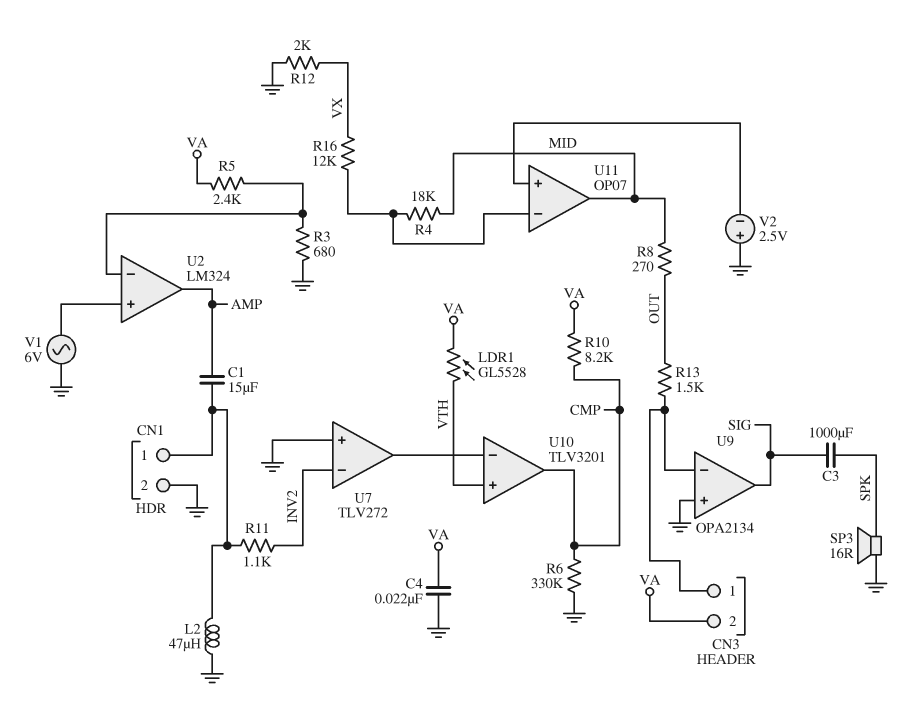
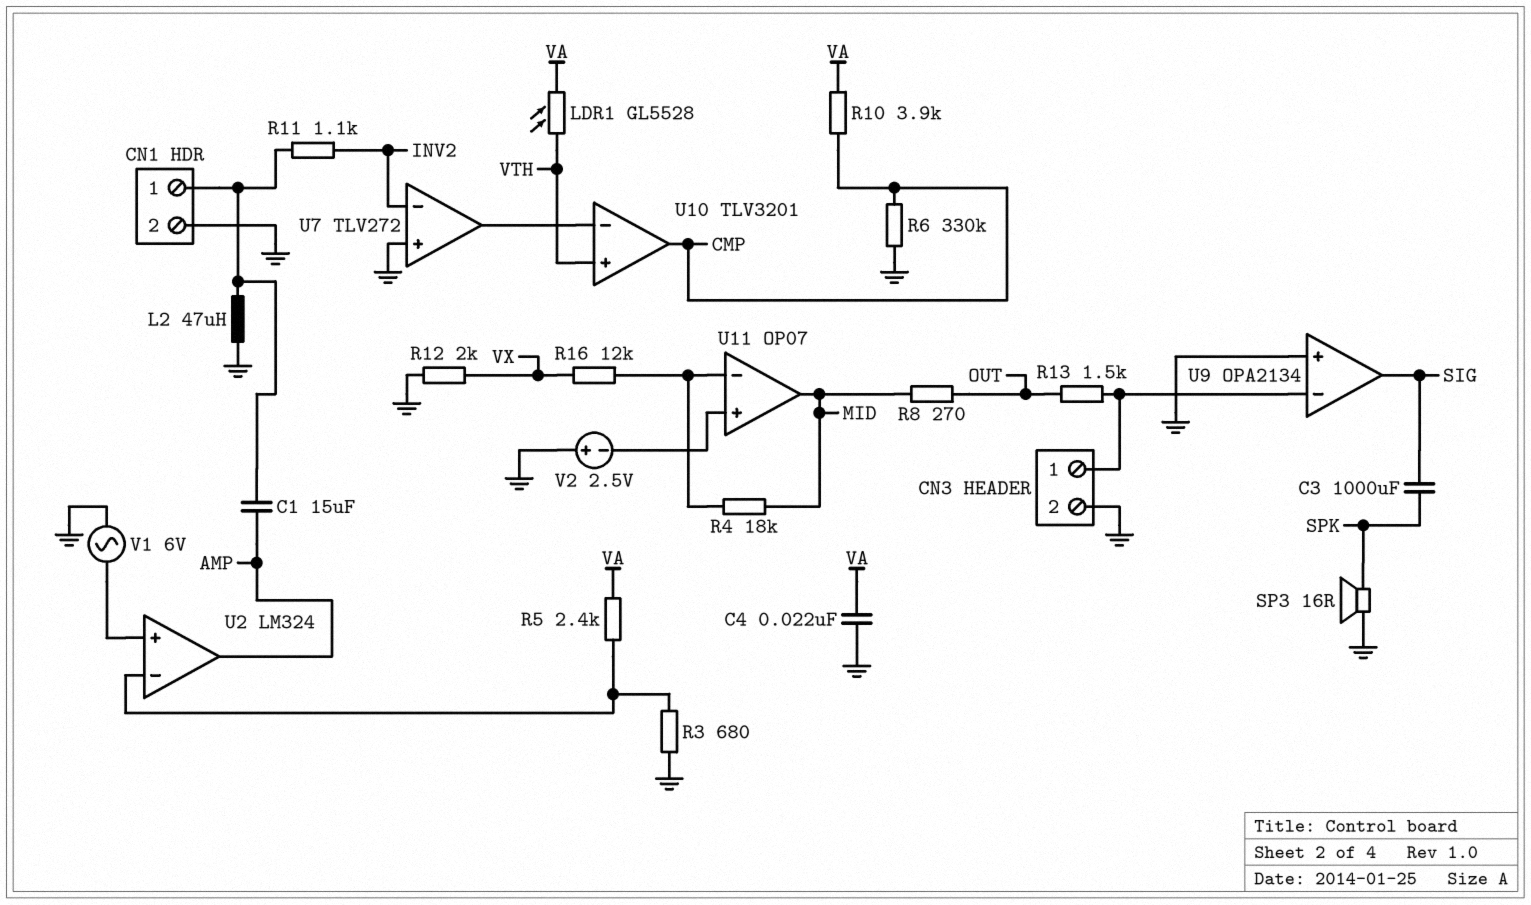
CN3 pin 2: VA -> GND
R10: 8.2k (CMP, VA) -> 3.9k (CMP, VA)

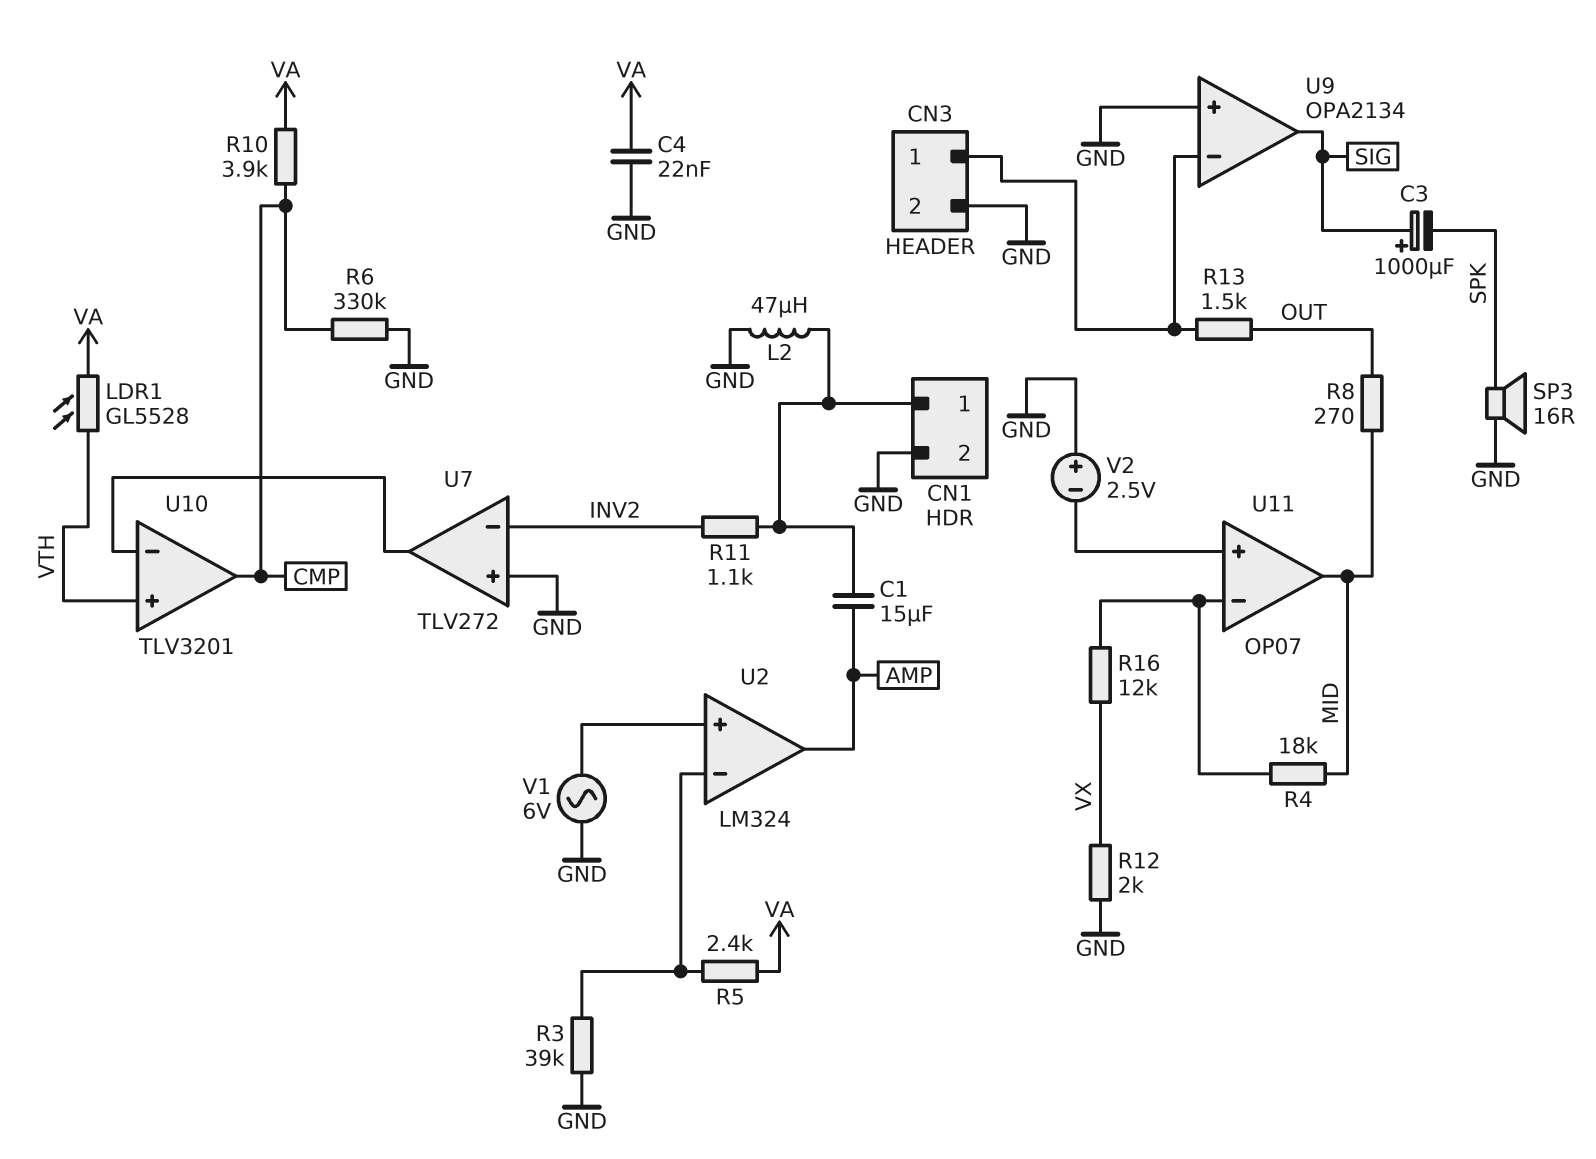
C3: 1000uF (SIG, SPK) -> 1000uF (plus SIG, minus SPK)
R3: 680 (GND, U2/in-) -> 39k (GND, U2/in-)

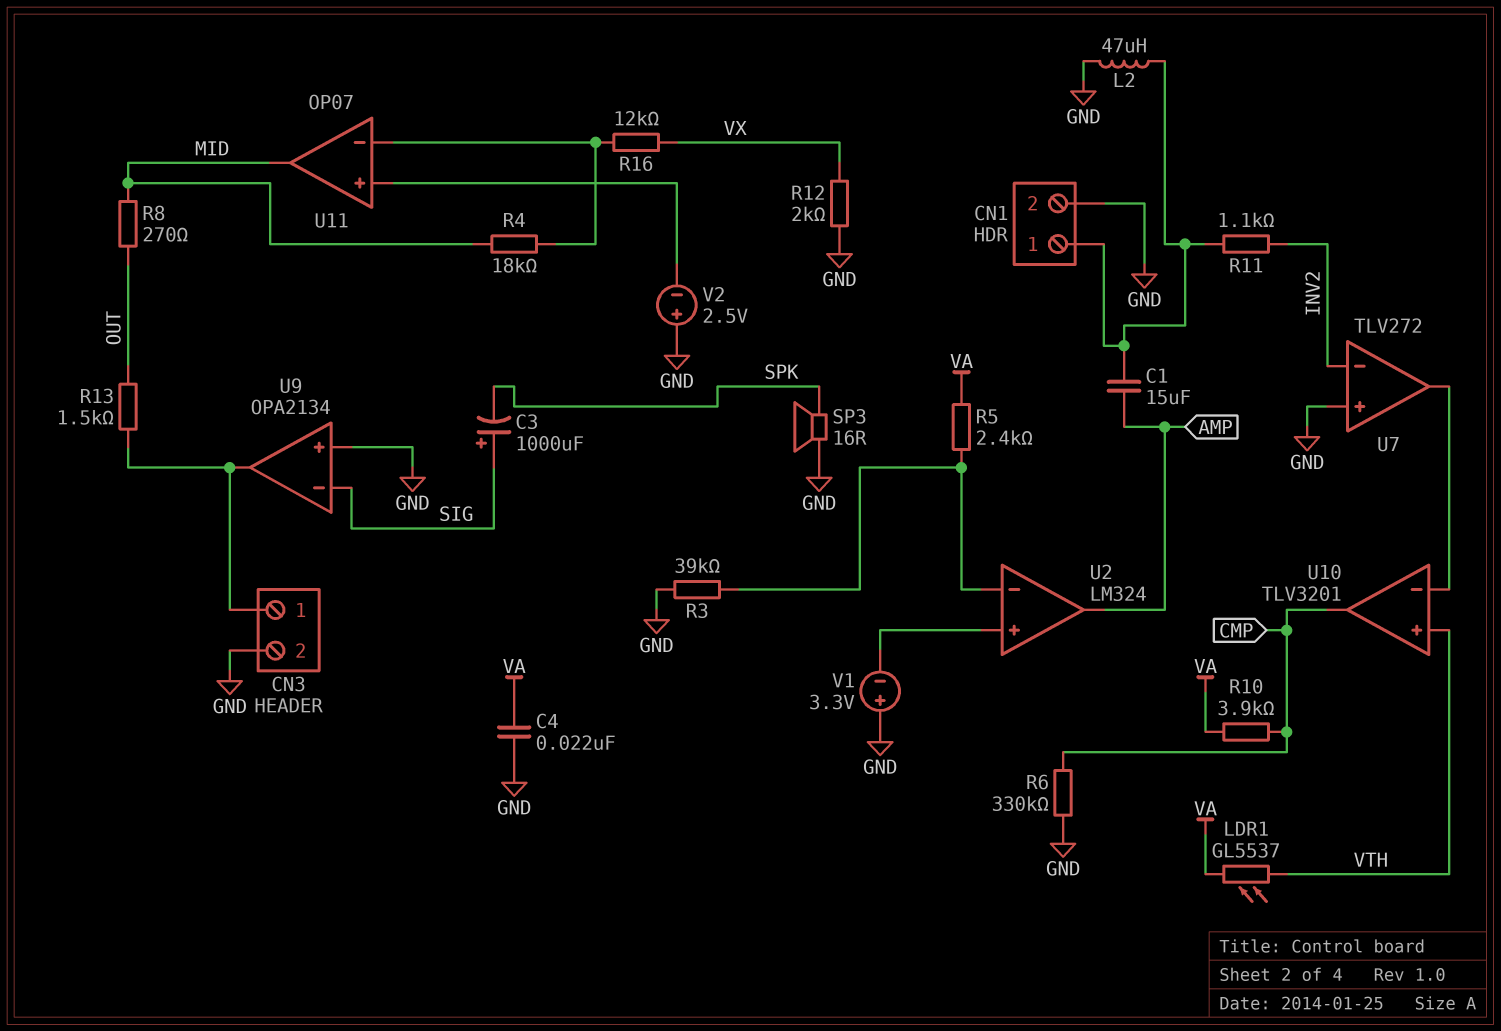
LDR1: GL5528 (VA, VTH) -> GL5537 (VA, VTH)
U9 pin in-: CN3/1 -> SIG
U9 pin out: SIG -> CN3/1
V1: AC 6V (GND, U2/in+) -> 3.3V (plus GND, minus U2/in+)

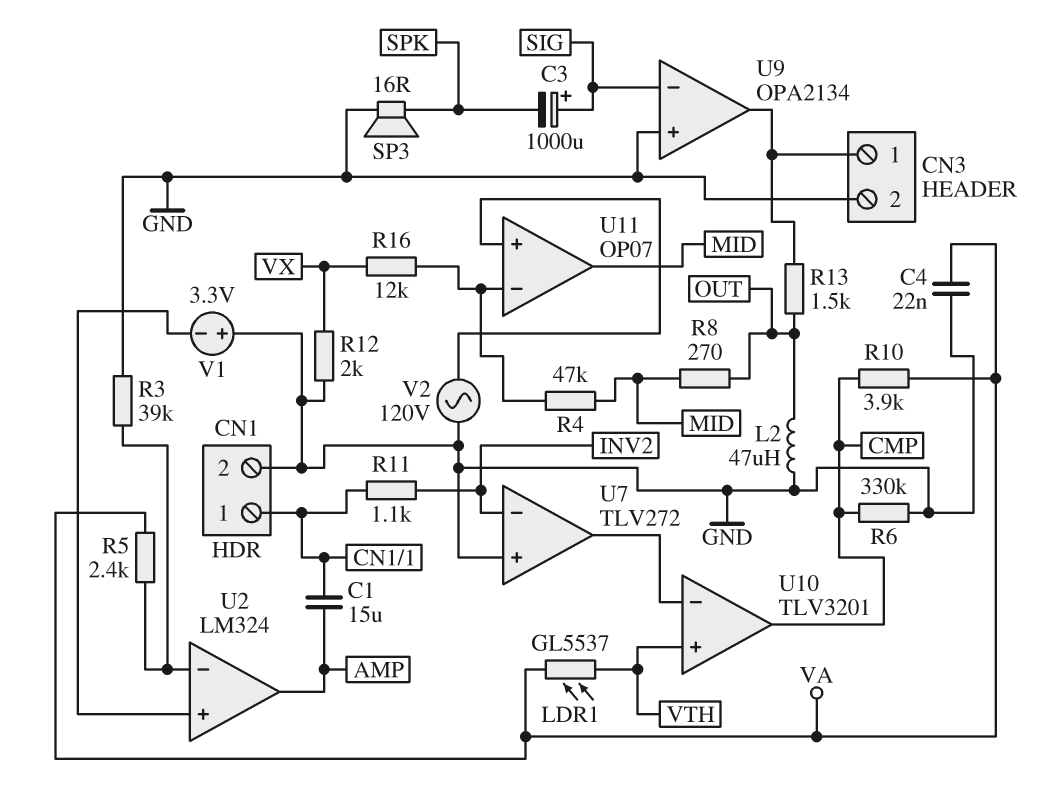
L2: 47uH (CN1/1, GND) -> 47uH (GND, OUT)
R4: 18k (MID, U11/in-) -> 47k (MID, U11/in-)
V2: 2.5V (plus GND, minus U11/in+) -> AC 120V (GND, U11/in+)

